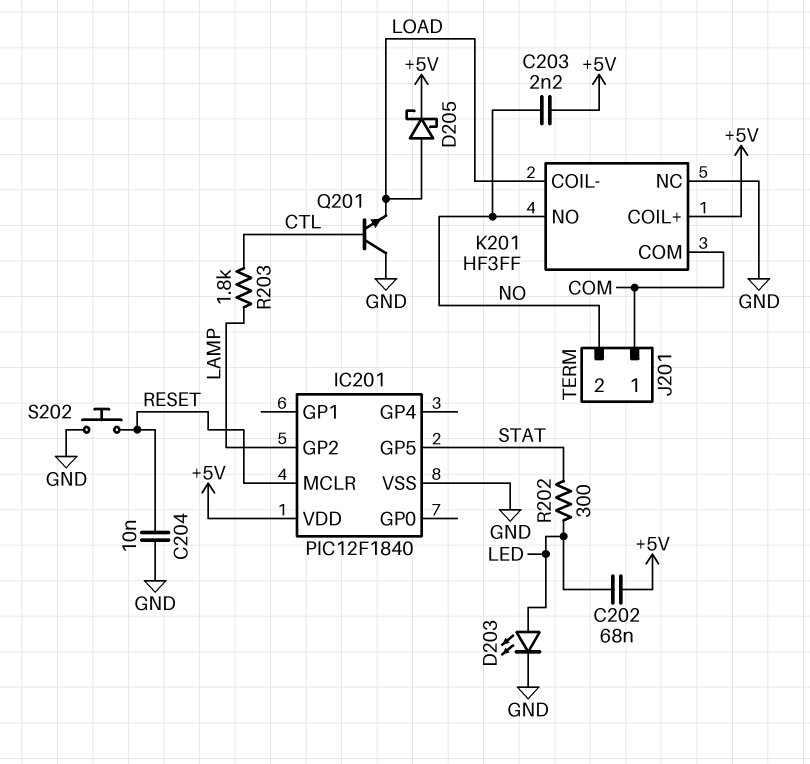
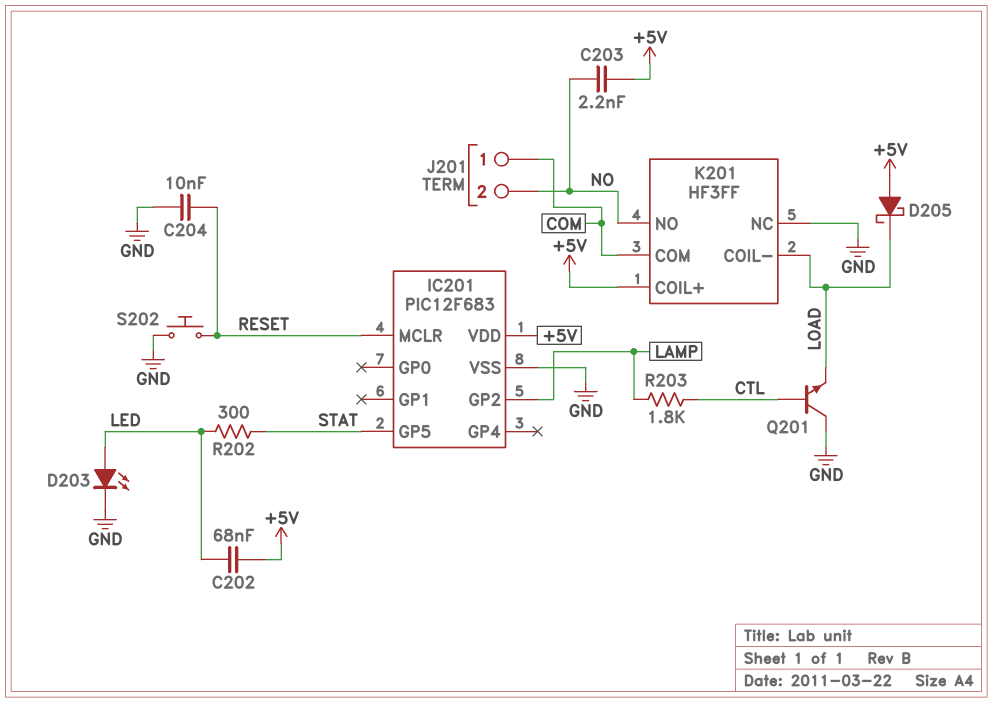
D205: schottky (A LOAD, K +5V) -> schottky (A +5V, K LOAD)
IC201: PIC12F1840 -> PIC12F683

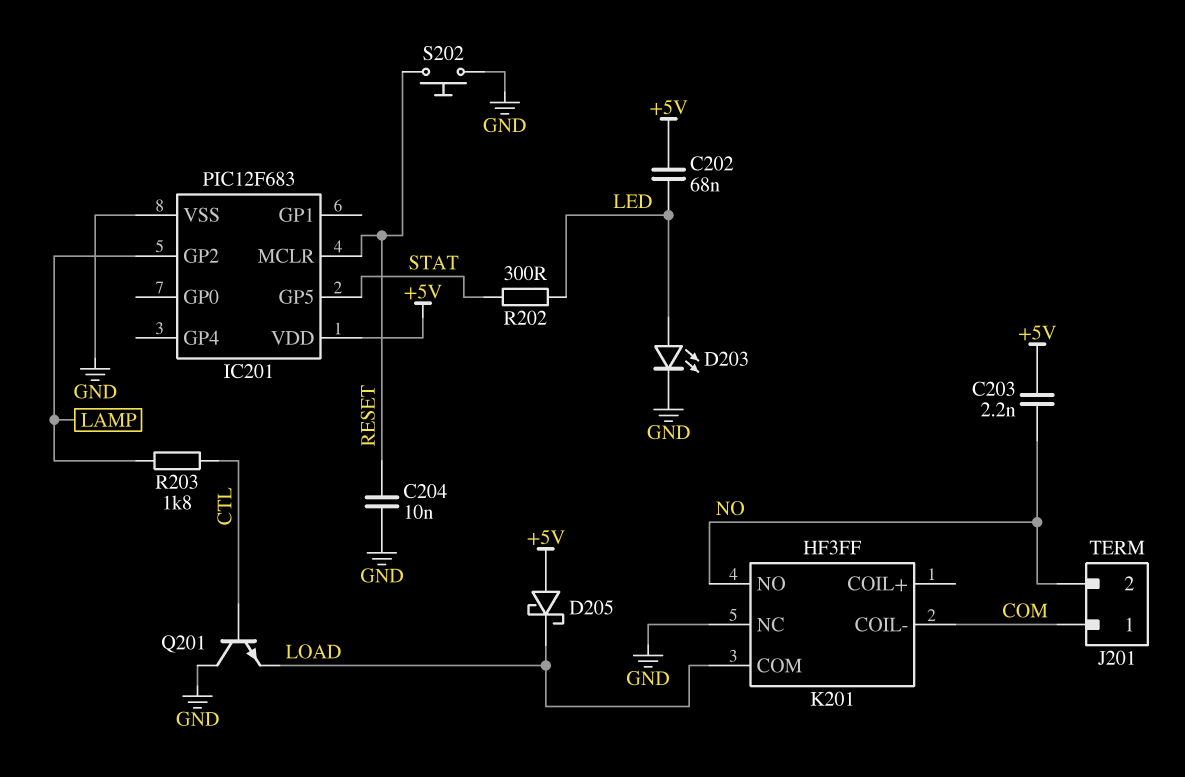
K201 pin COIL+: +5V -> none
K201 pin COIL-: LOAD -> COM
K201 pin COM: COM -> LOAD

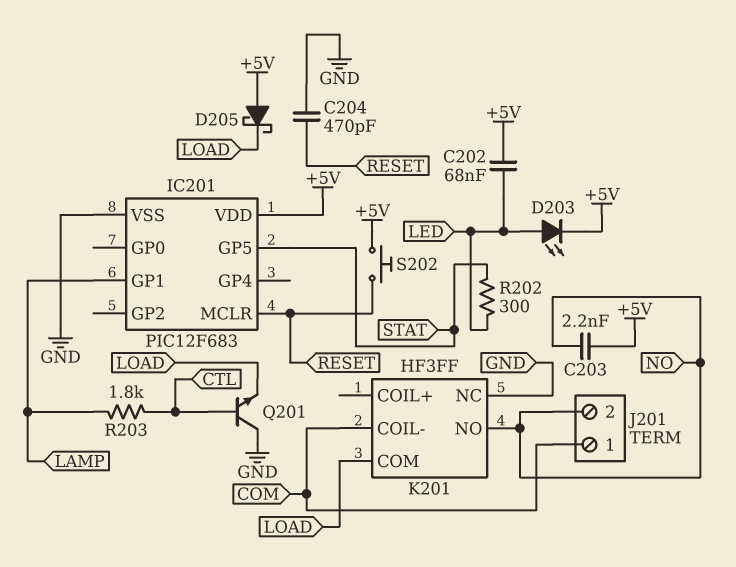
C204: 10nF (GND, RESET) -> 470pF (GND, RESET)
D203: LED (A LED, K GND) -> LED (A LED, K +5V)
IC201 pin GP1: none -> LAMP
IC201 pin GP2: LAMP -> none
S202: button (GND, RESET) -> button (+5V, RESET)

